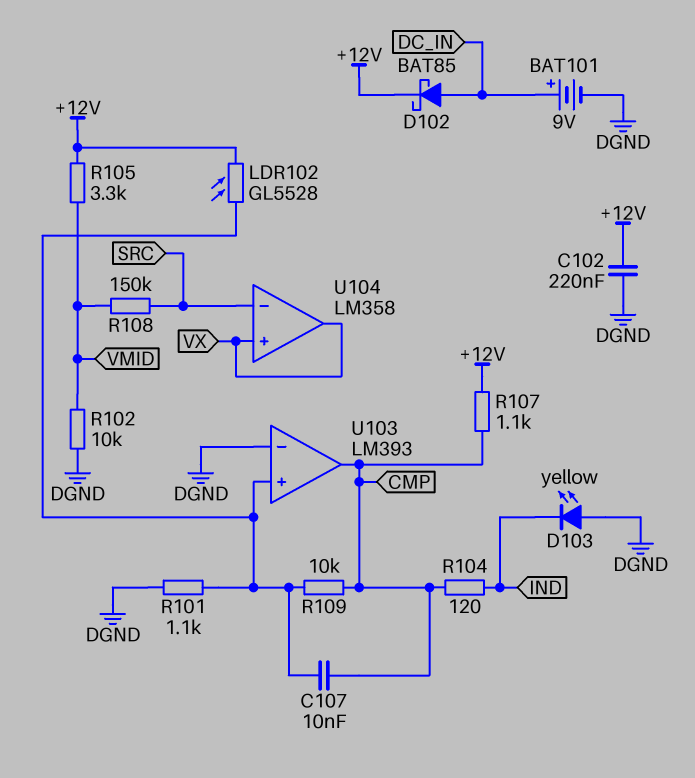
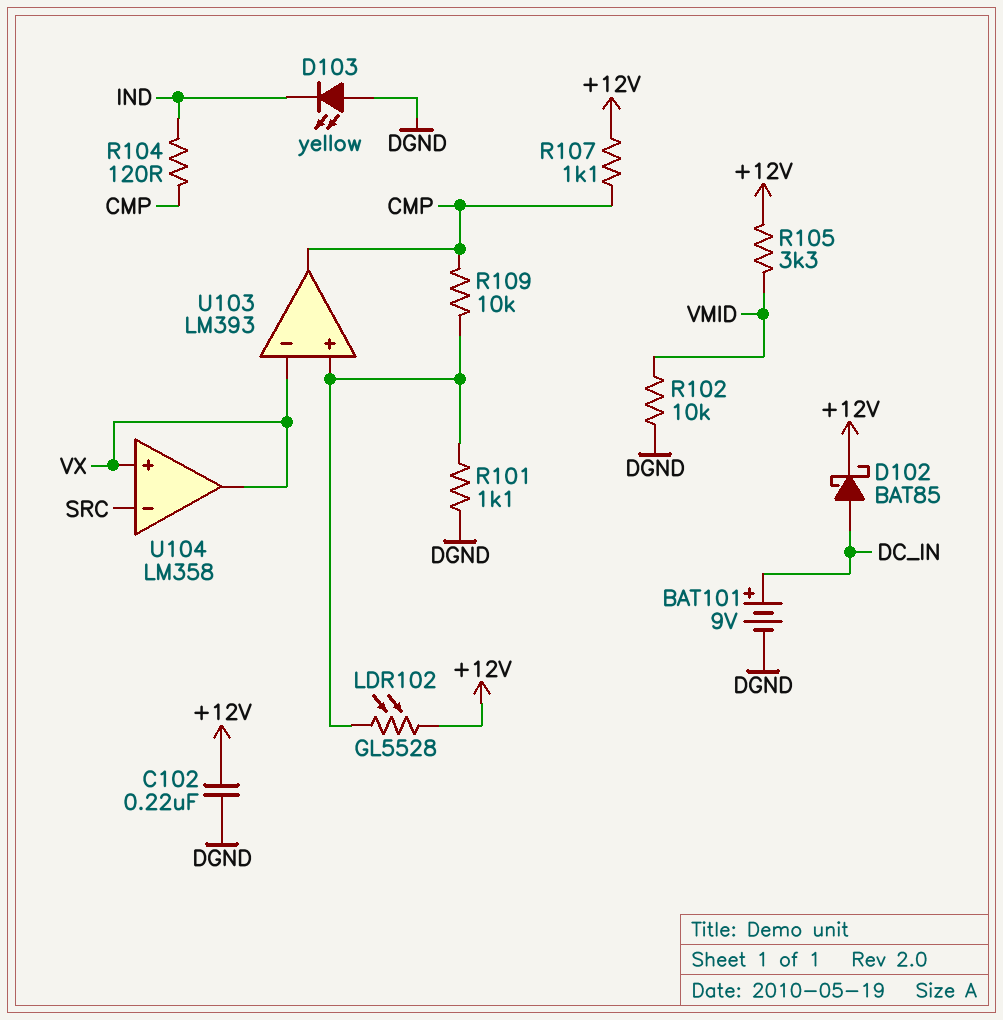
C107: 10nF (CMP, U103/in+) -> none
R108: 150k (SRC, VMID) -> none
U103 pin in-: DGND -> VX

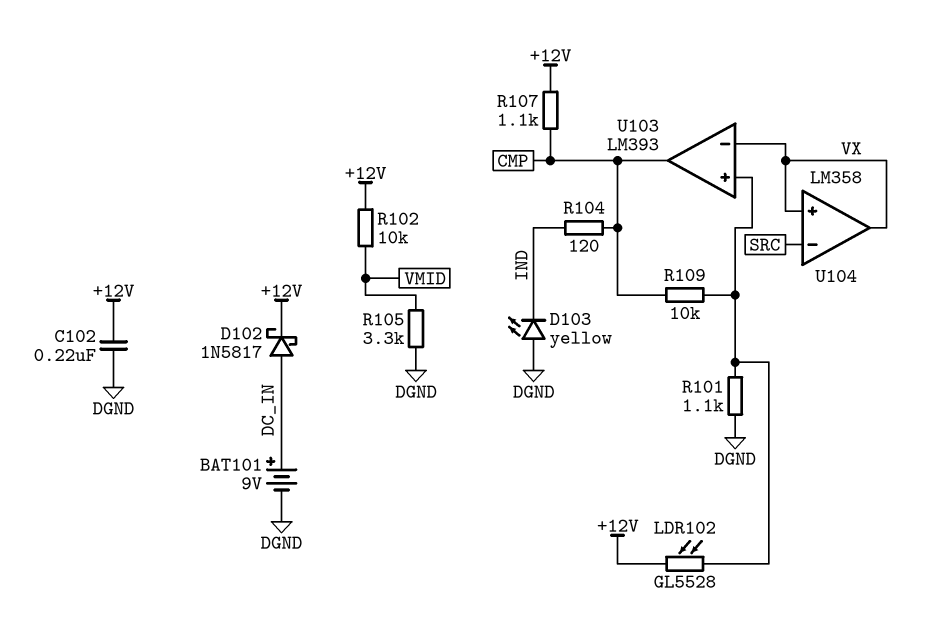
D102: schottky BAT85 (A DC_IN, K +12V) -> schottky 1N5817 (A DC_IN, K +12V)
R102: 10k (DGND, VMID) -> 10k (+12V, VMID)
R105: 3.3k (+12V, VMID) -> 3.3k (DGND, VMID)

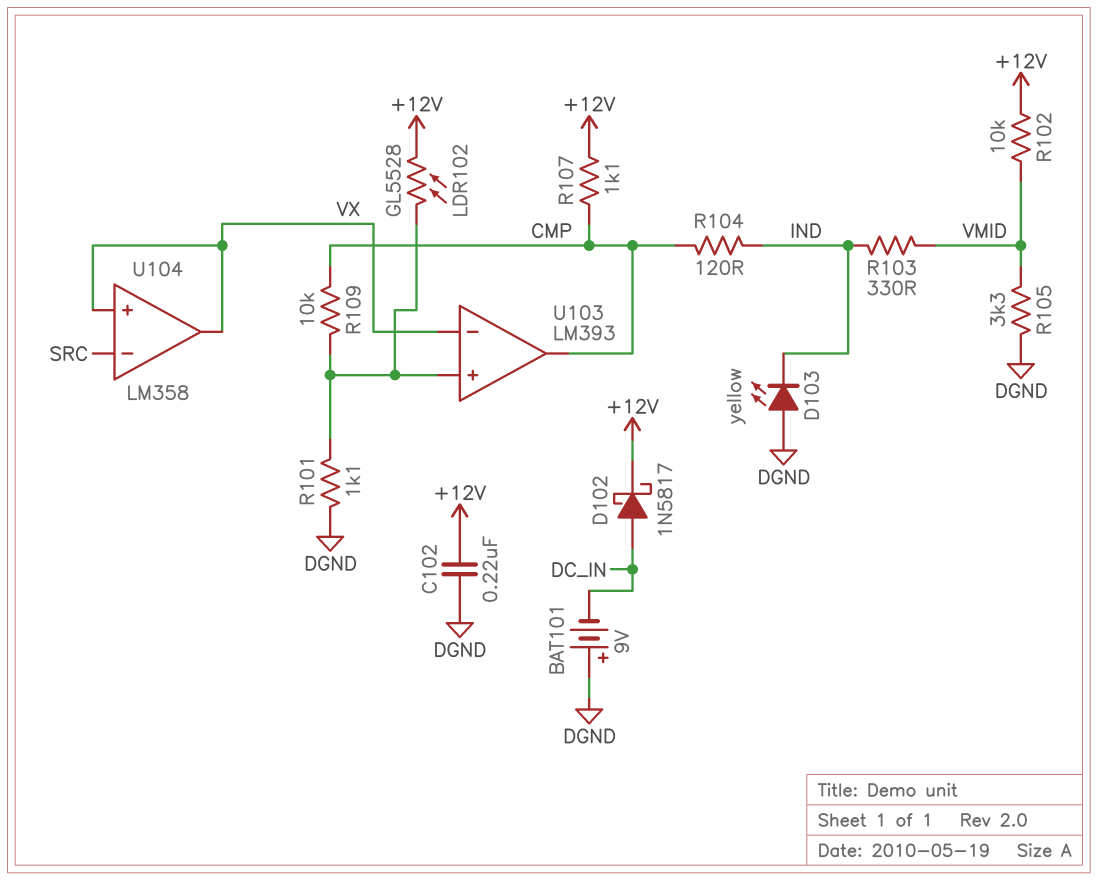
BAT101: 9V (plus DC_IN, minus DGND) -> 9V (plus DGND, minus DC_IN)
R103: none -> 330 (IND, VMID)

